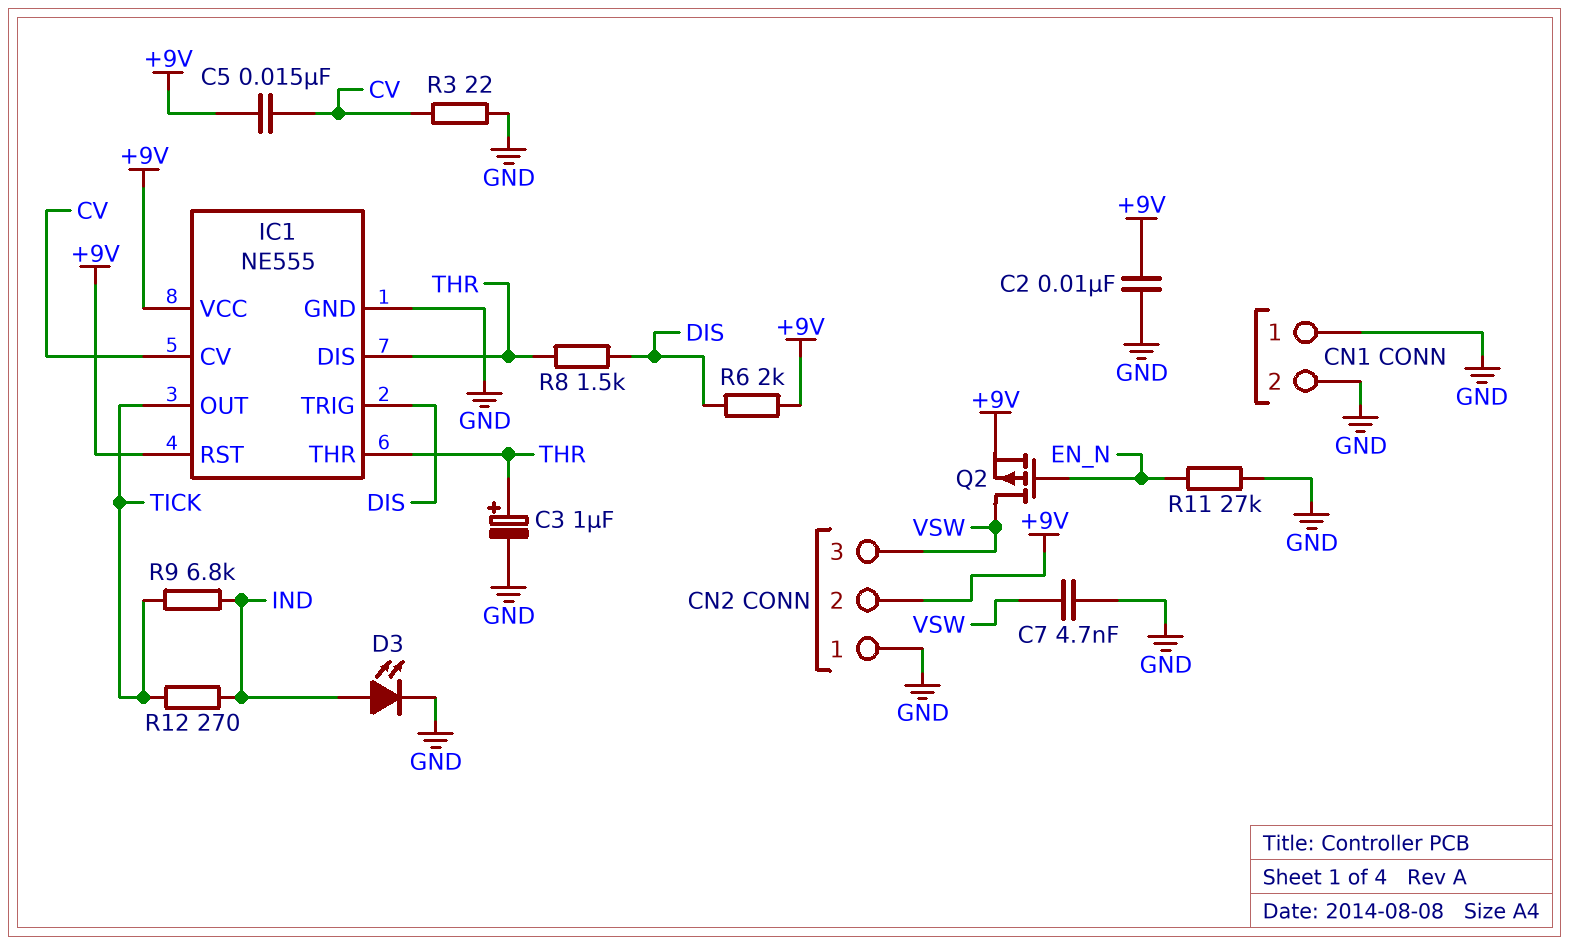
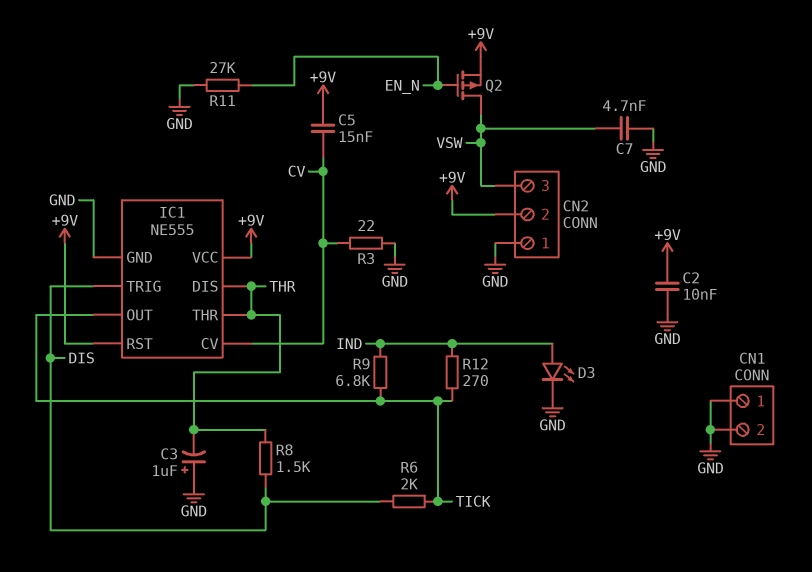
C3: 1uF (plus THR, minus GND) -> 1uF (plus GND, minus THR)
R6: 2k (+9V, DIS) -> 2k (DIS, TICK)

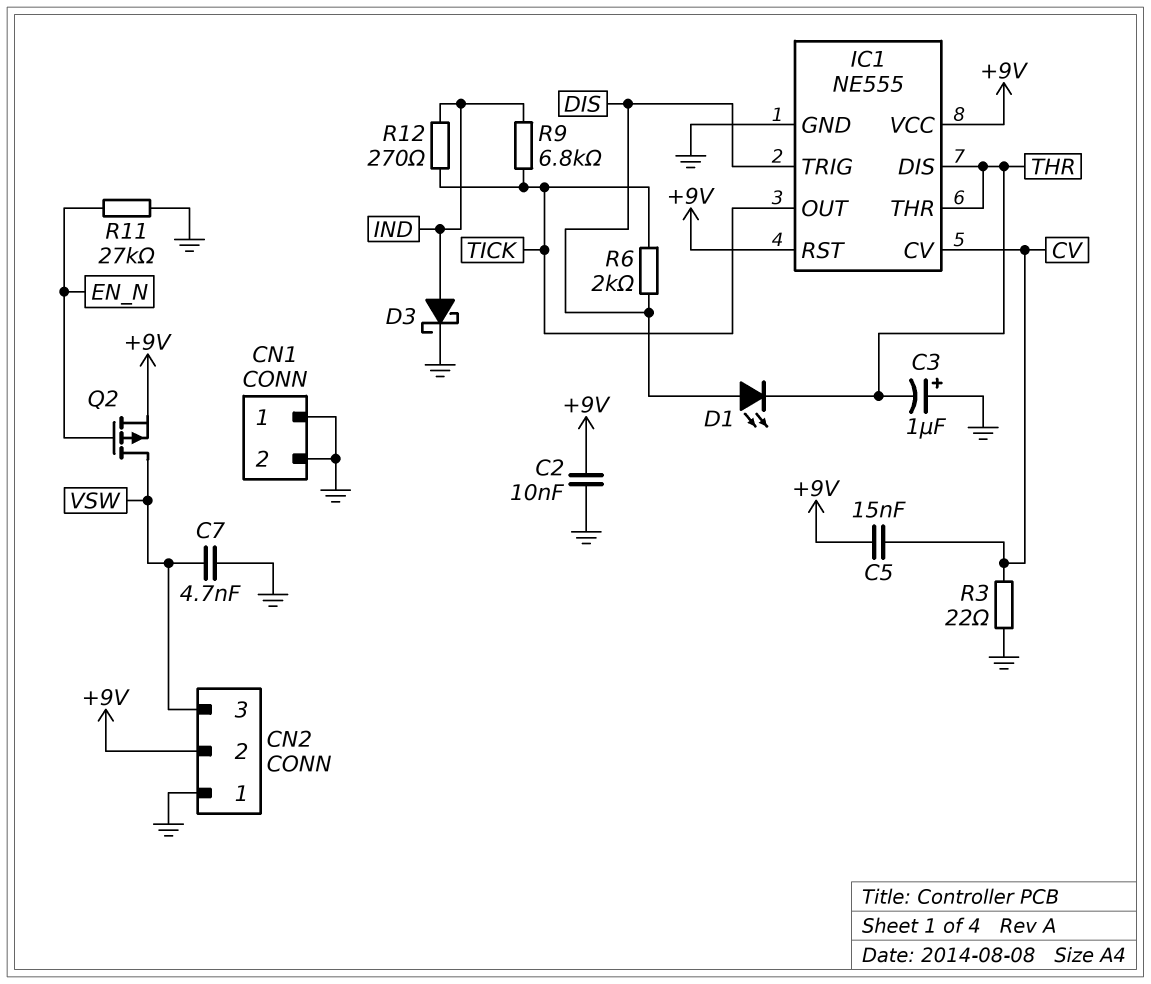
D1: none -> LED (A DIS, K THR)
D3: LED (A IND, K GND) -> schottky (A IND, K GND)
R8: 1.5k (DIS, THR) -> none

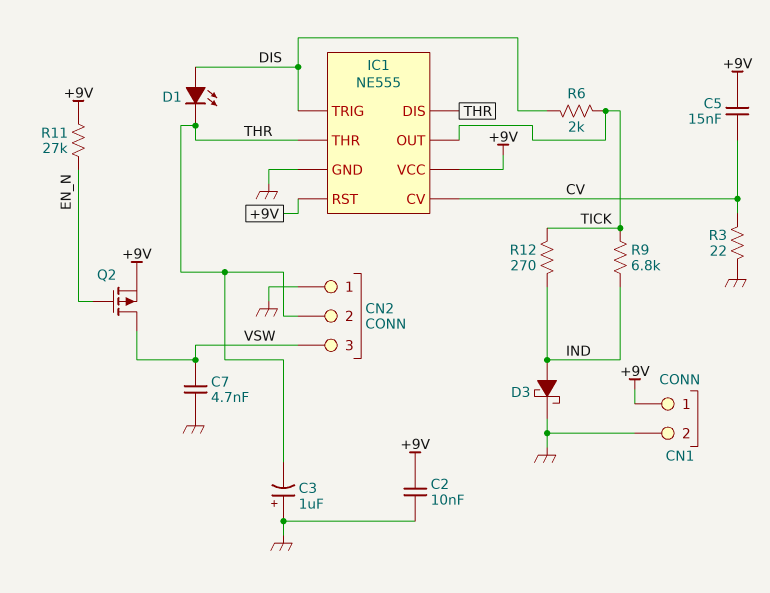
CN1 pin 1: GND -> +9V
CN2 pin 2: +9V -> THR
R11: 27k (EN_N, GND) -> 27k (+9V, EN_N)

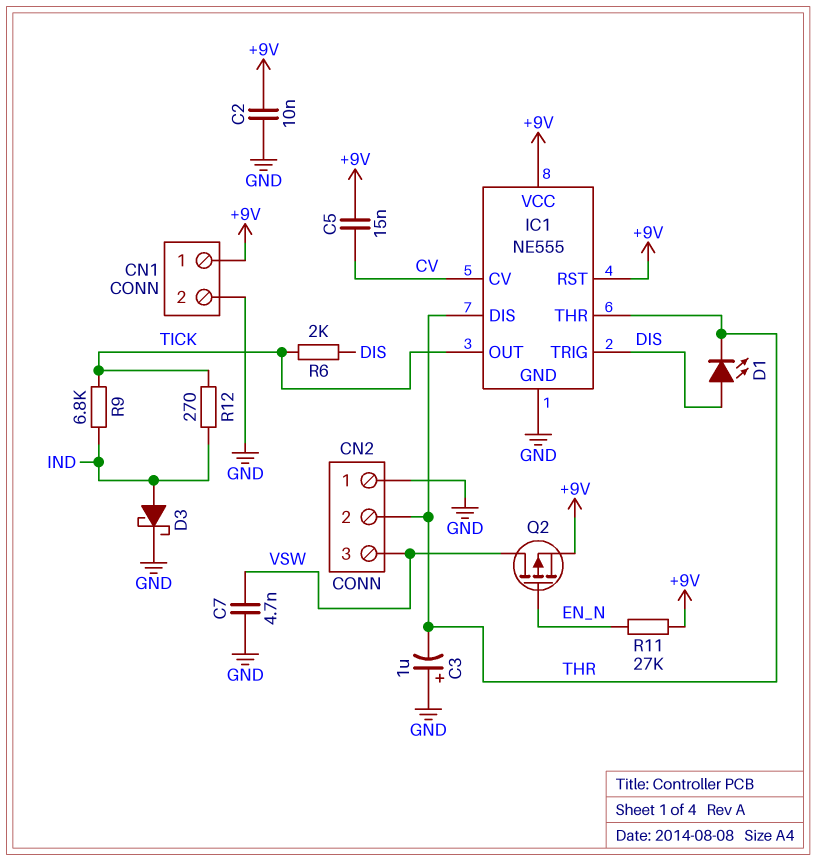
R3: 22 (CV, GND) -> none

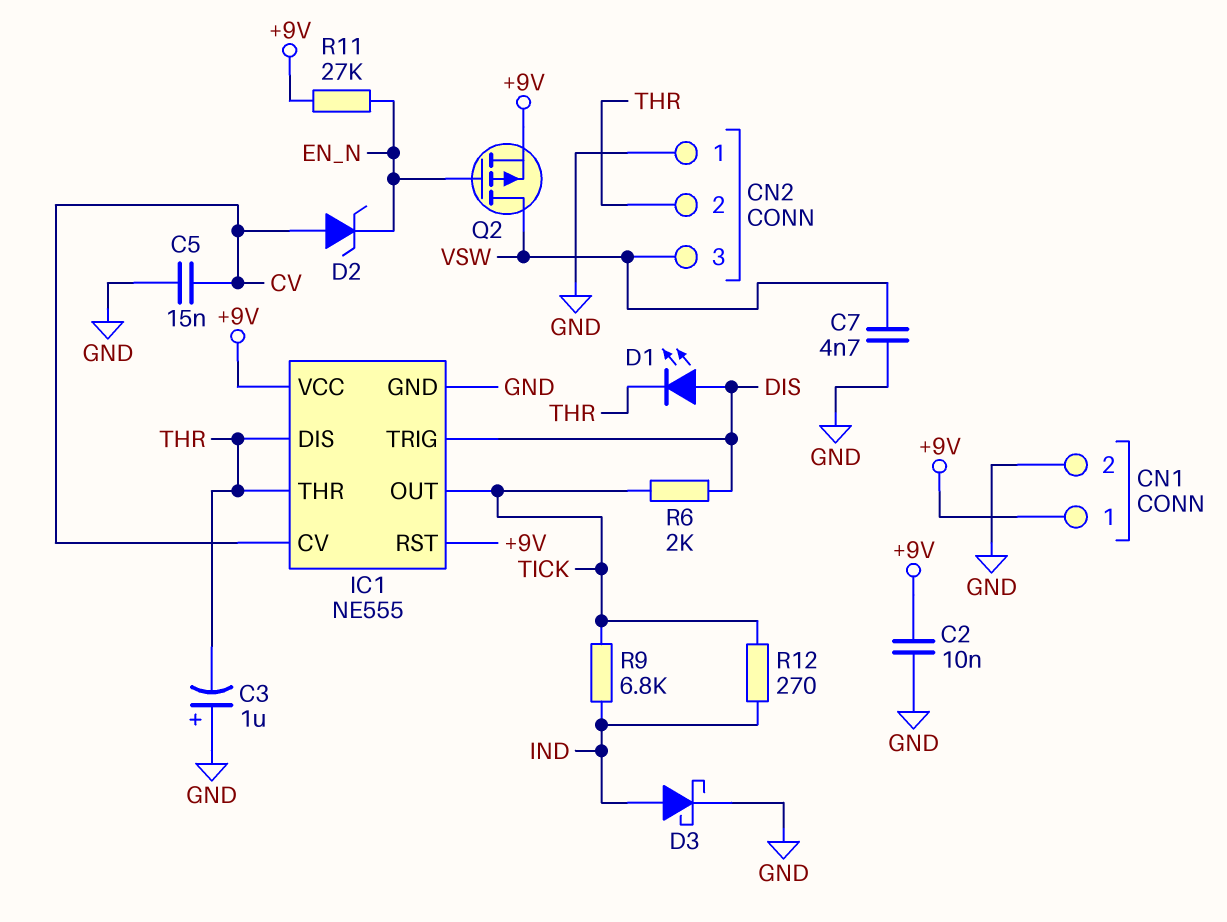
C5: 15nF (+9V, CV) -> 15nF (CV, GND)
D2: none -> zener (A CV, K EN_N)

